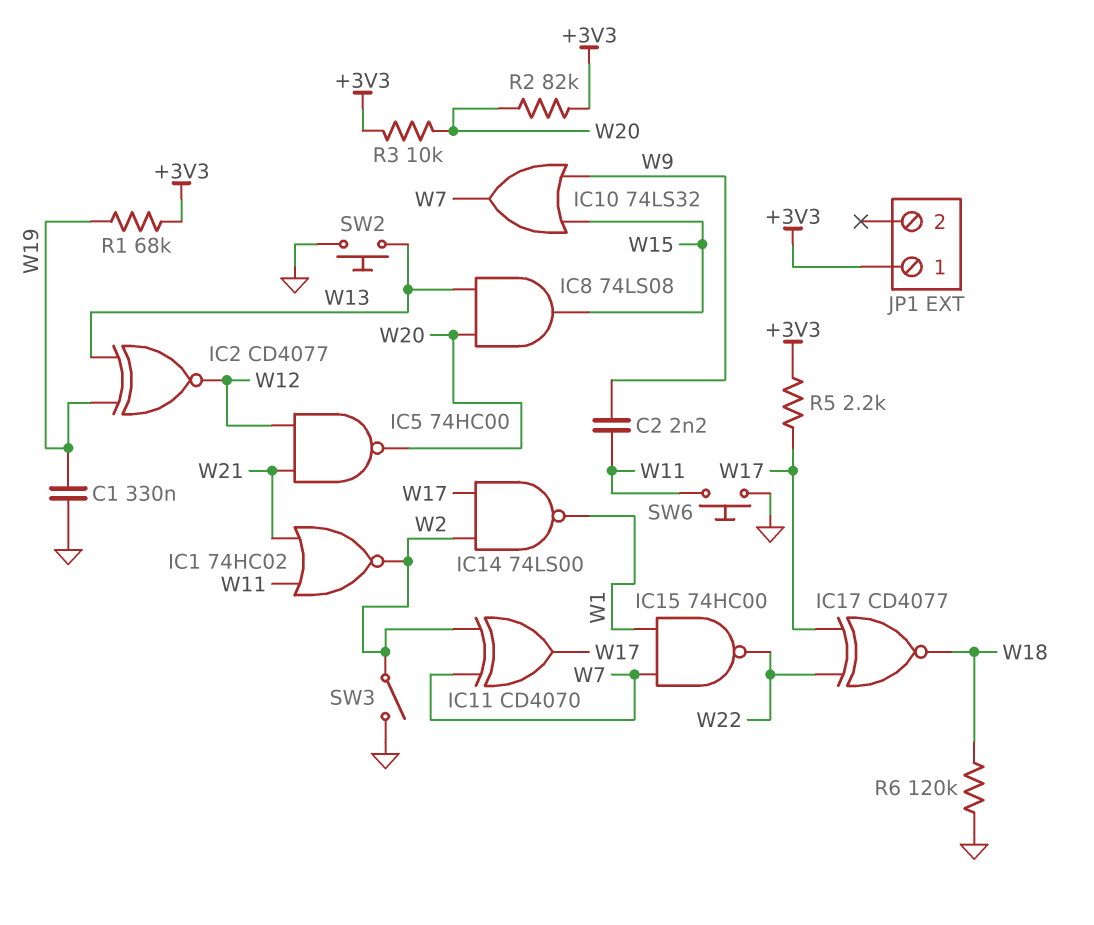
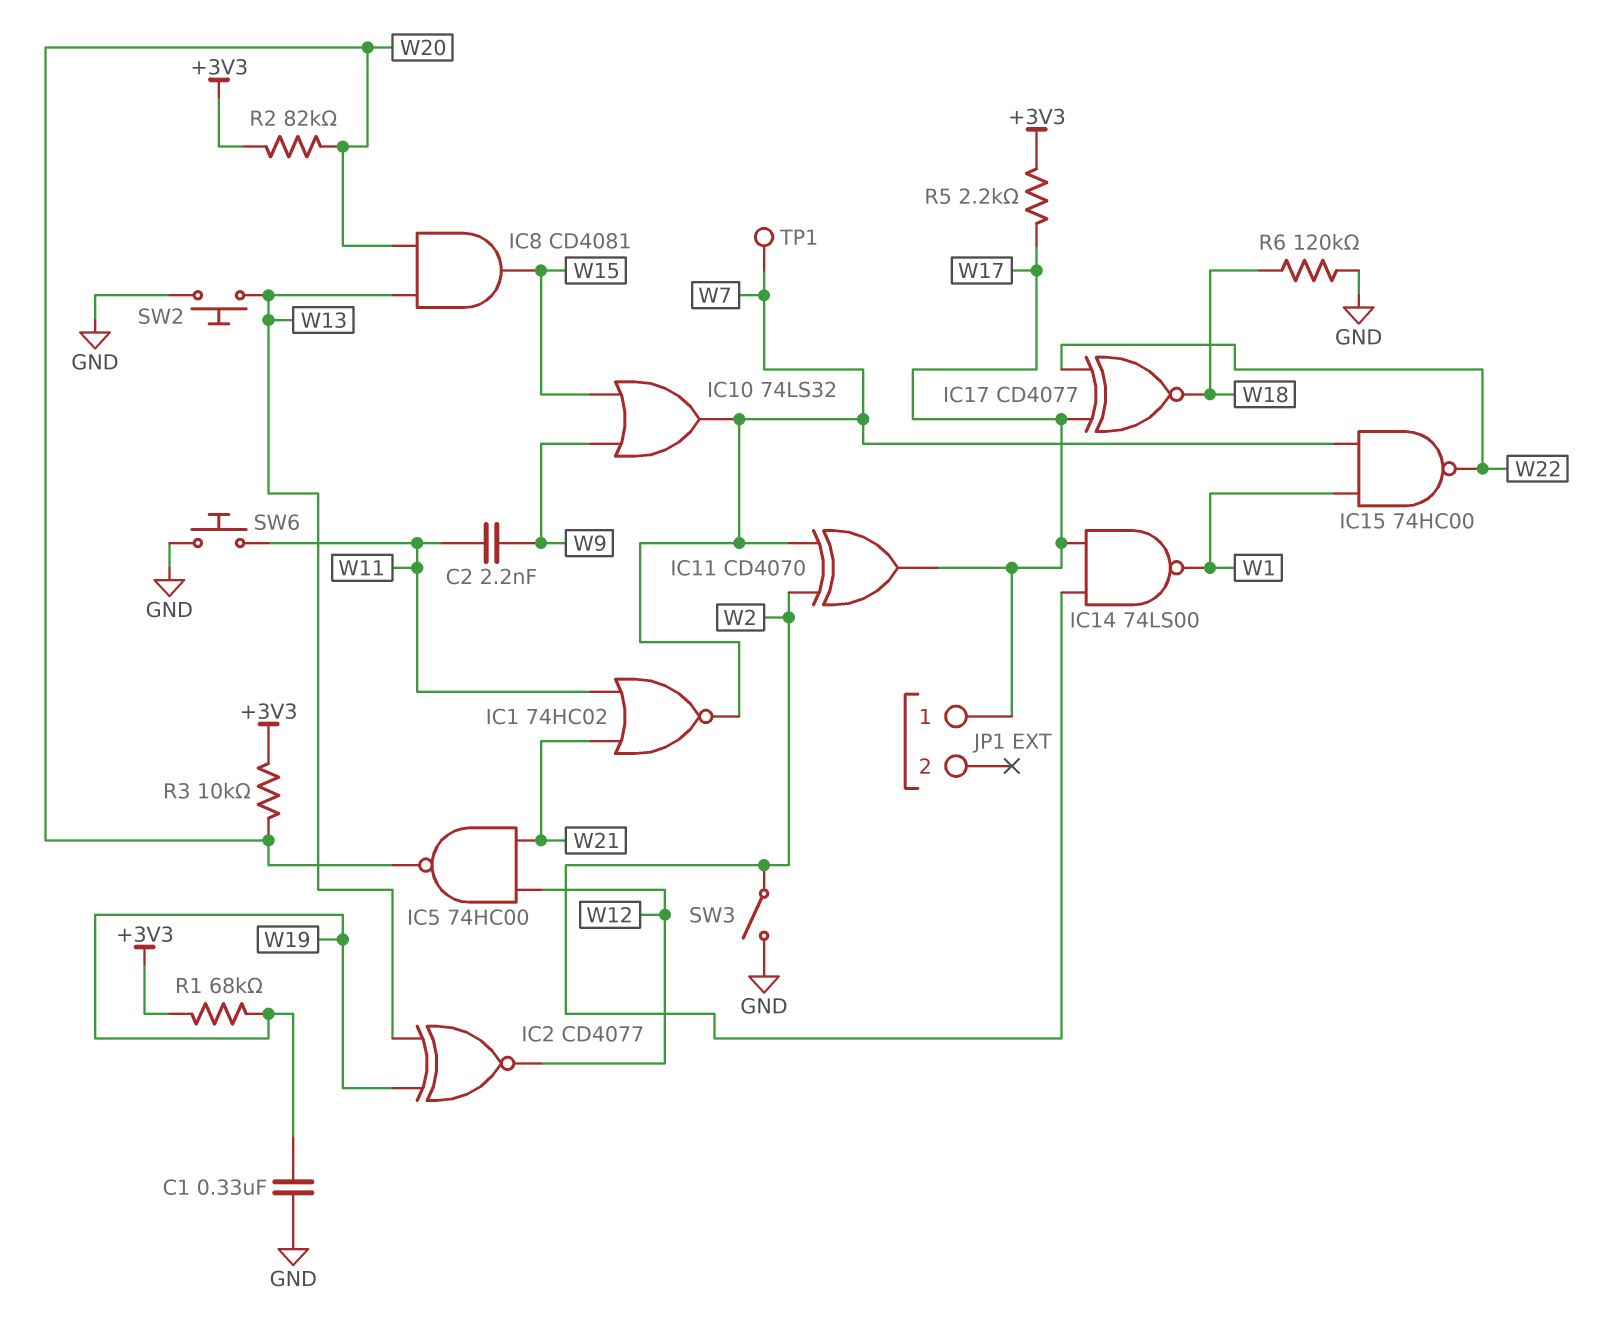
IC1: NOR 74HC02 (in W11, in W21, out W2) -> NOR 74HC02 (in W11, in W21, out W7)
IC8: AND 74LS08 (in W13, in W20, out W15) -> AND CD4081 (in W13, in W20, out W15)
JP1 pin 1: +3V3 -> W17
TP1: none -> test point (W7)

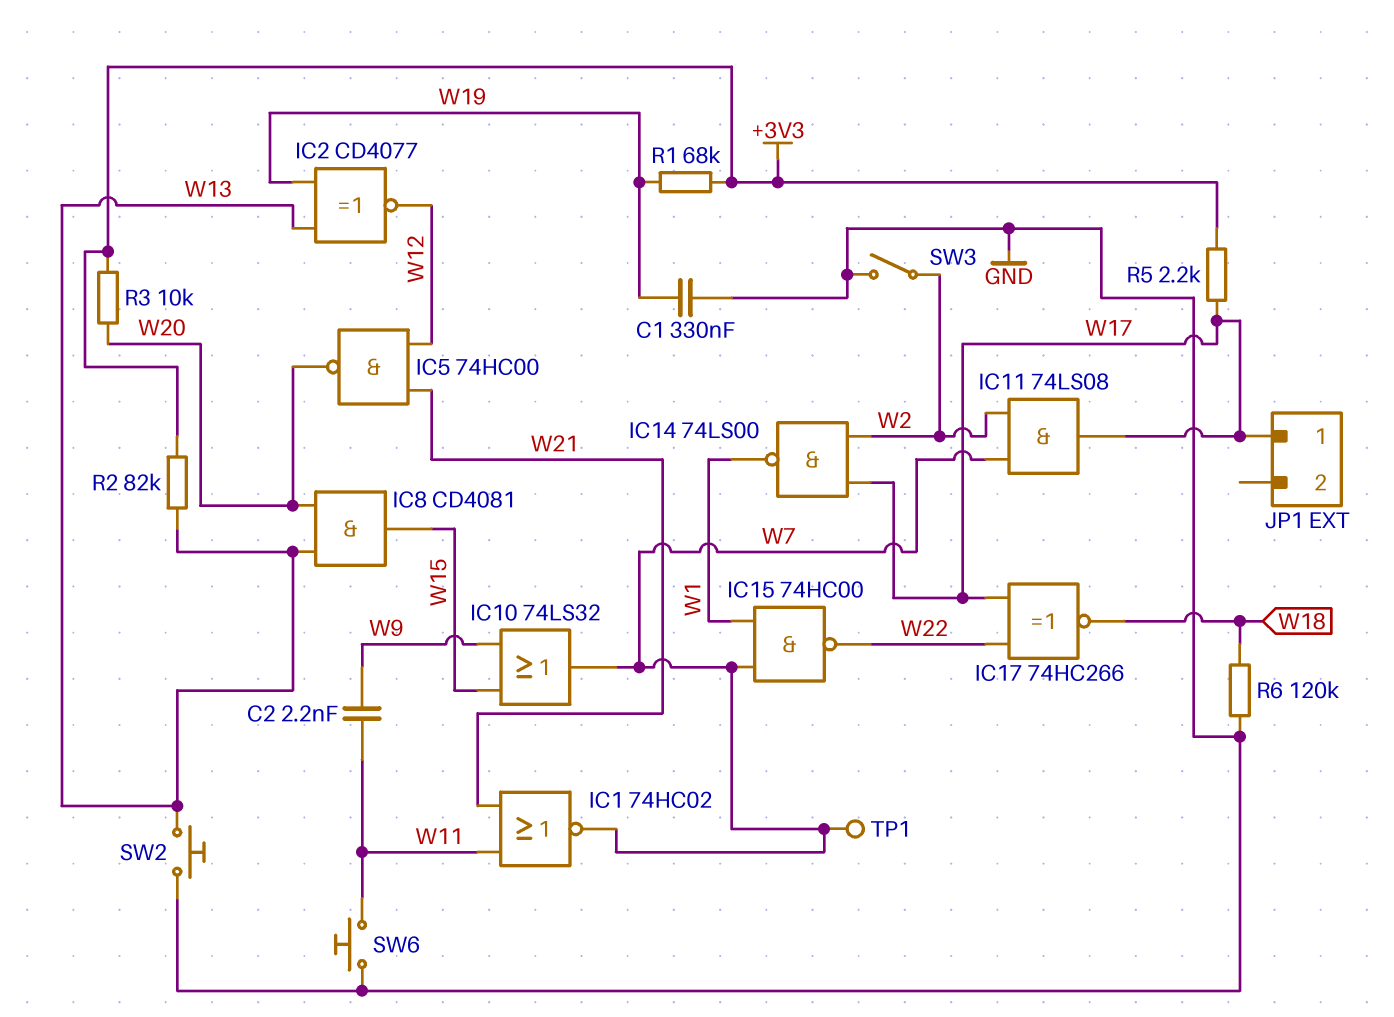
IC11: XOR CD4070 (in W2, in W7, out W17) -> AND 74LS08 (in W2, in W7, out W17)
IC17: XNOR CD4077 (in W17, in W22, out W18) -> XNOR 74HC266 (in W17, in W22, out W18)
R2: 82k (+3V3, W20) -> 82k (+3V3, W13)

